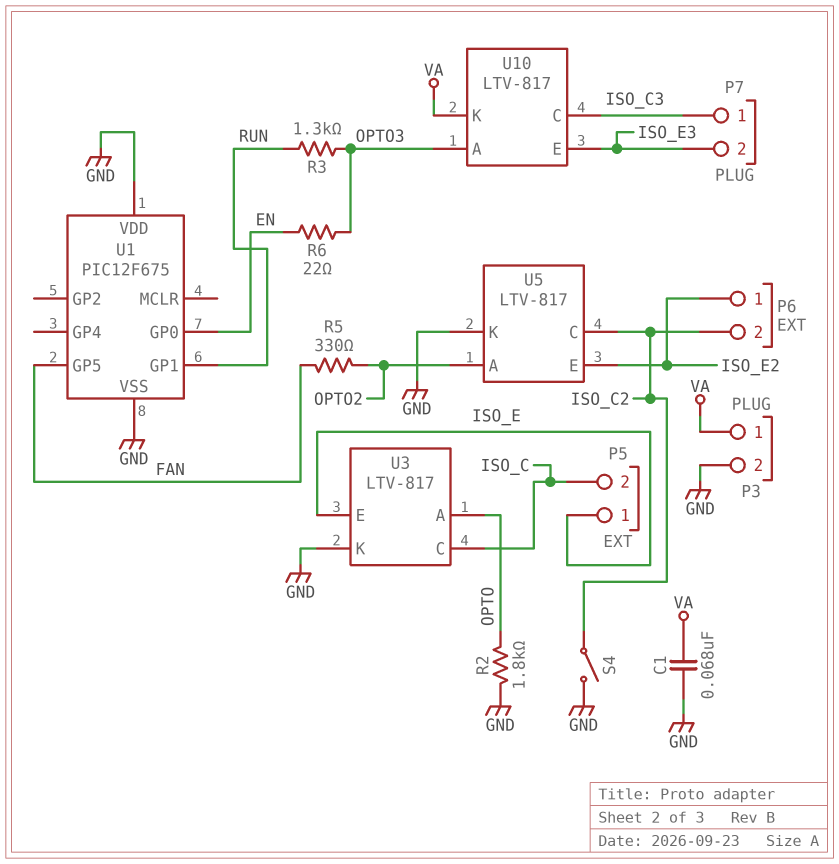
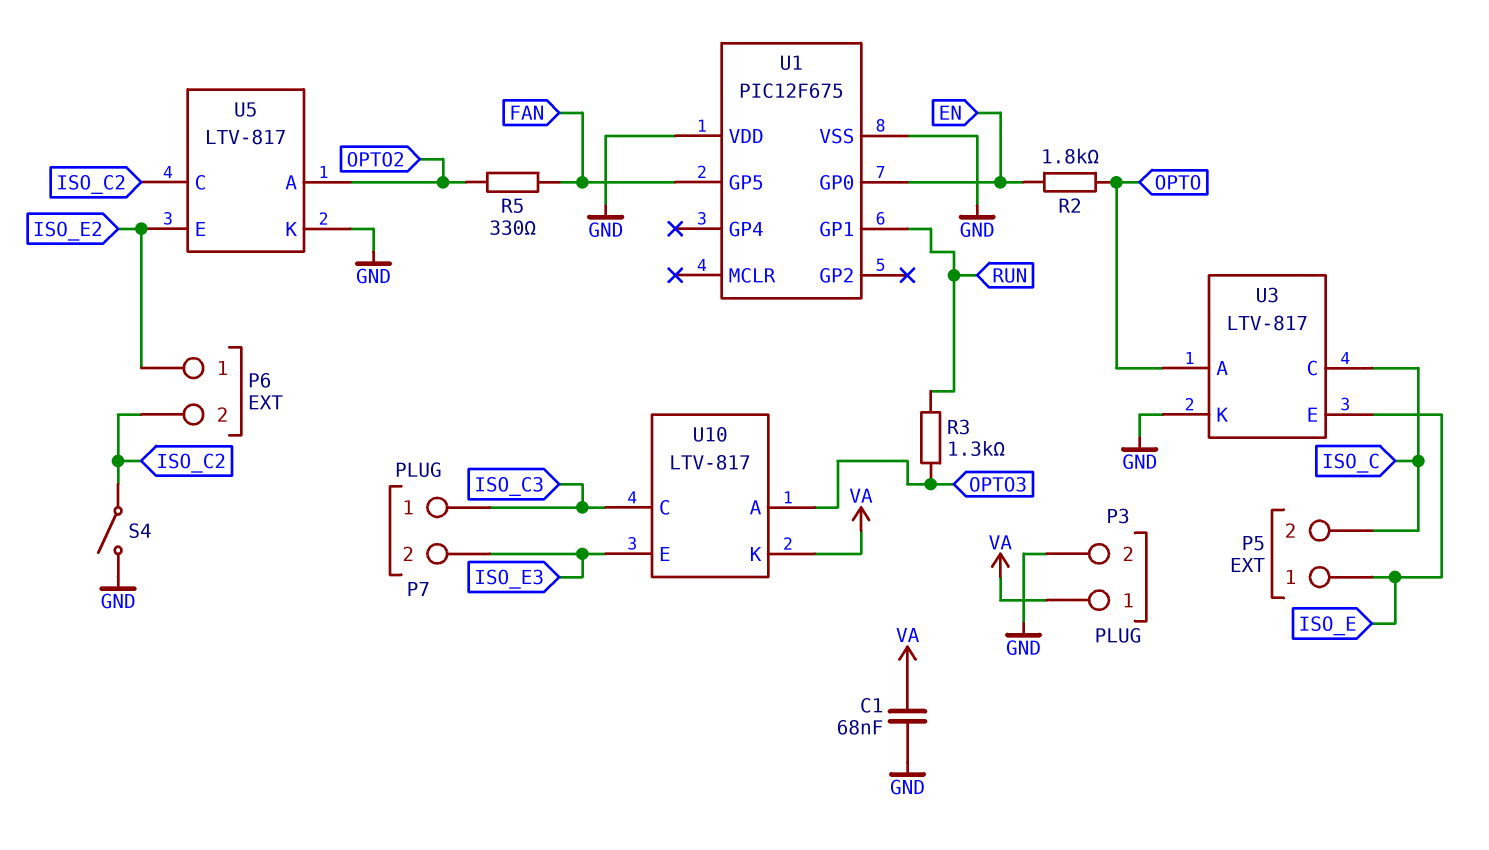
R2: 1.8k (GND, OPTO) -> 1.8k (EN, OPTO)
R6: 22 (EN, OPTO3) -> none

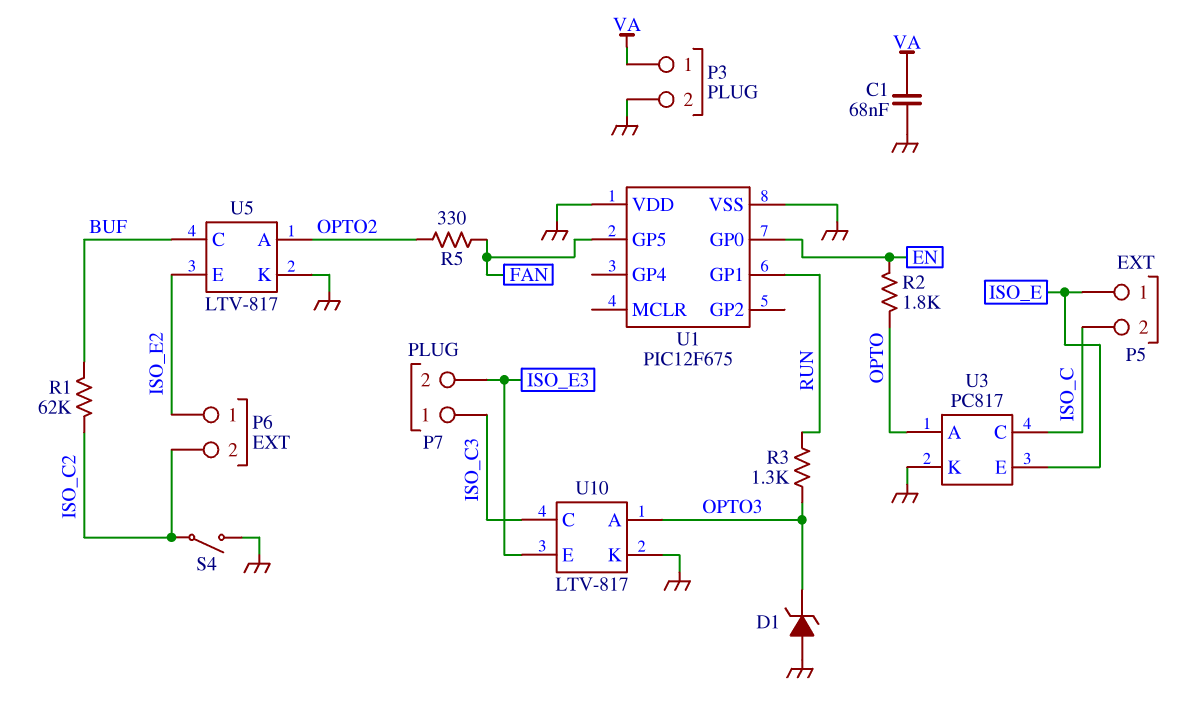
D1: none -> zener (A GND, K OPTO3)
R1: none -> 62k (BUF, ISO_C2)
U3: LTV-817 -> PC817
U5 pin C: ISO_C2 -> BUF
U10 pin K: VA -> GND

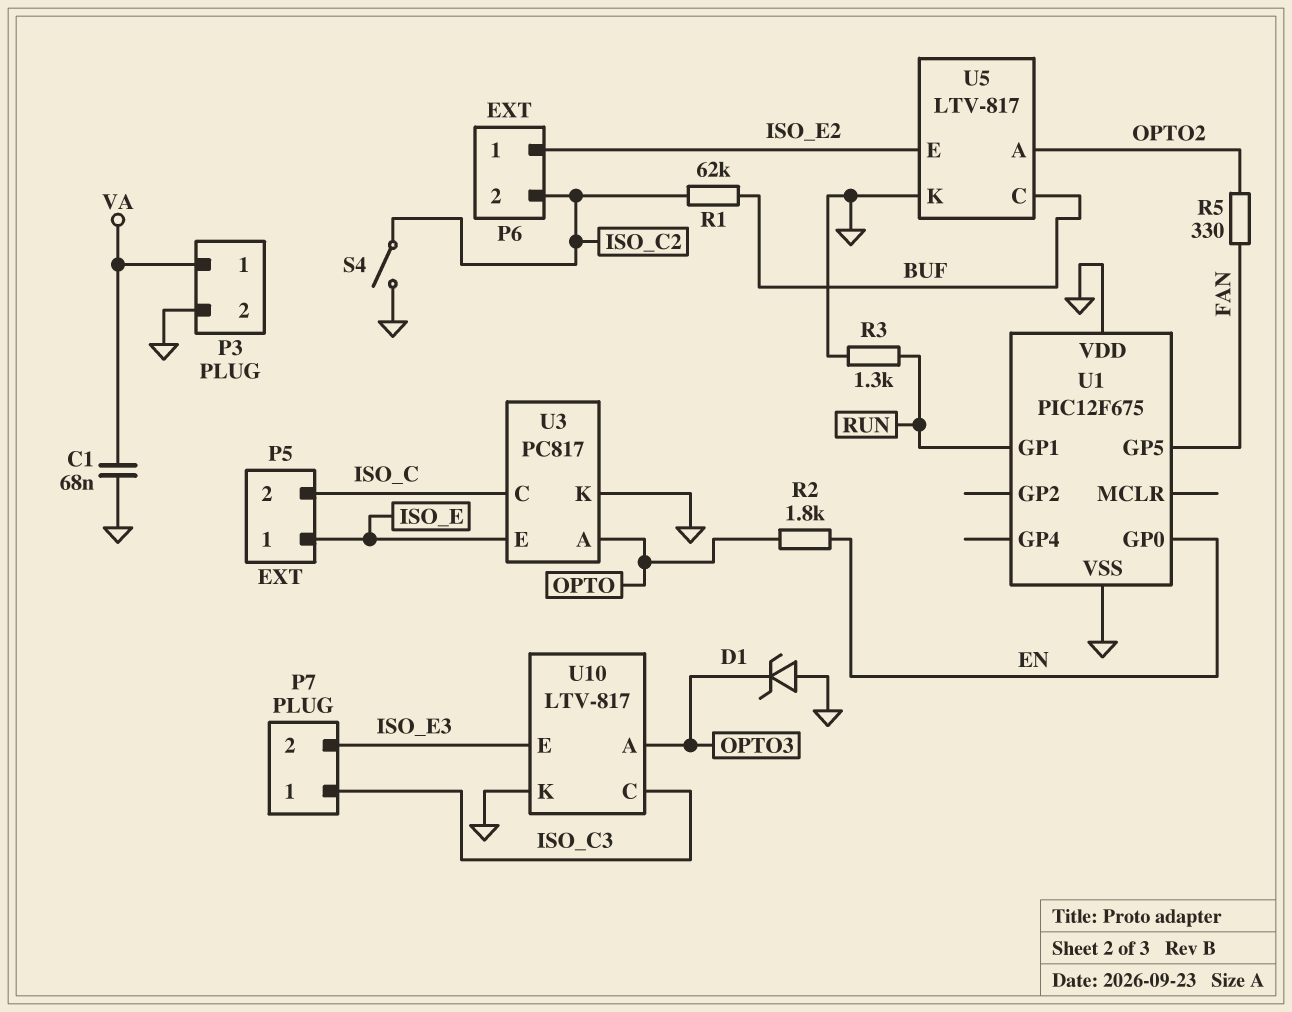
R3: 1.3k (OPTO3, RUN) -> 1.3k (GND, RUN)

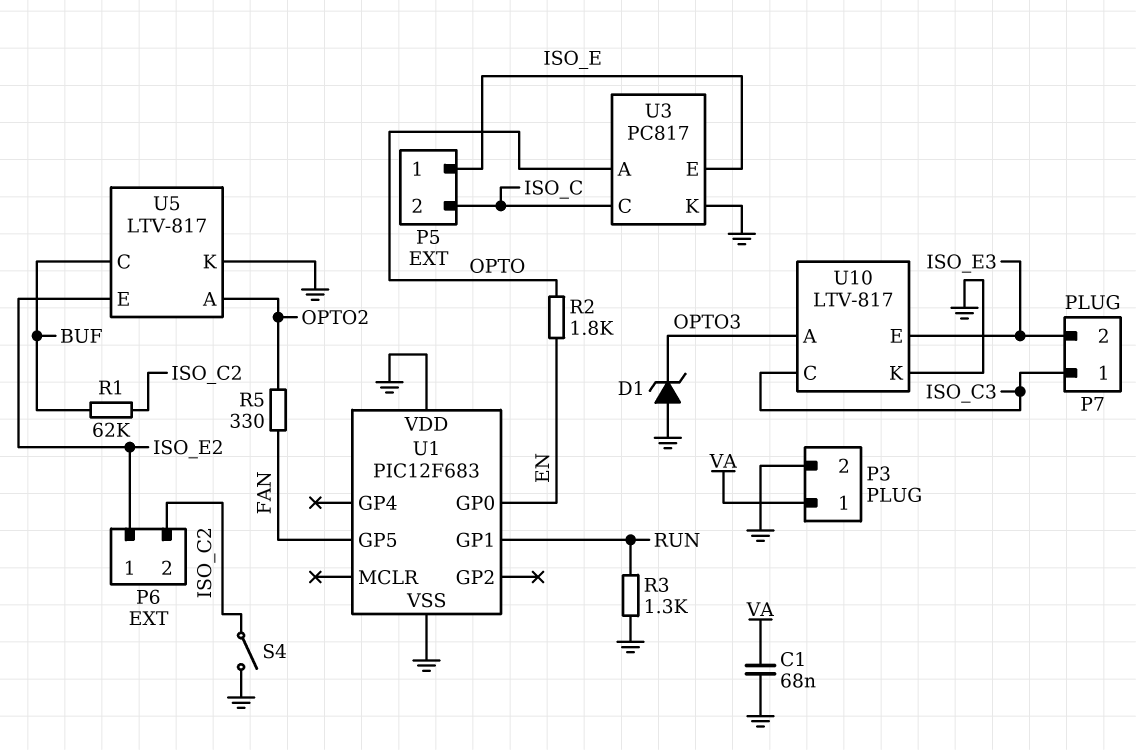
U1: PIC12F675 -> PIC12F683

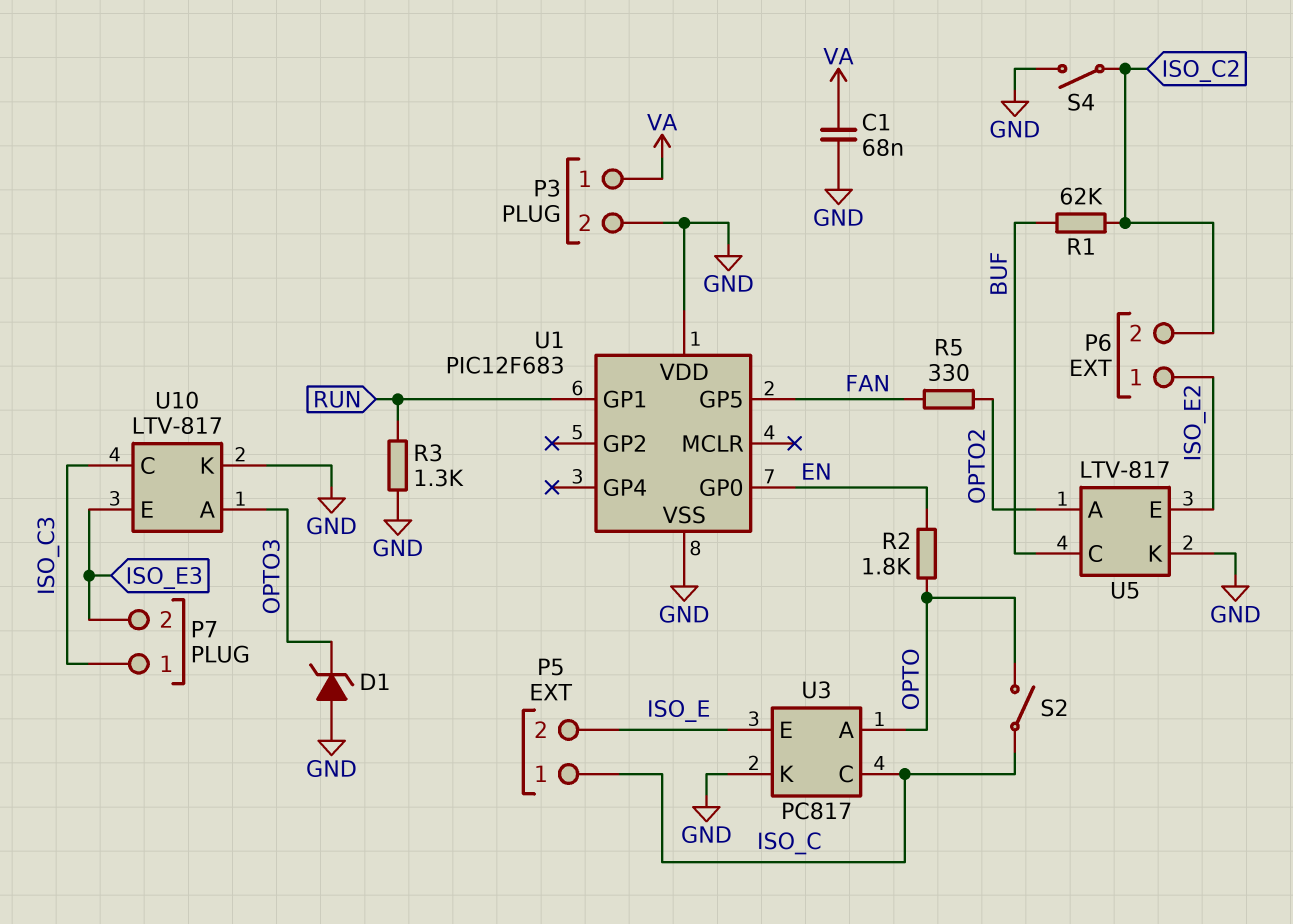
P5 pin 1: ISO_E -> ISO_C
P5 pin 2: ISO_C -> ISO_E
S2: none -> switch (ISO_C, OPTO)

